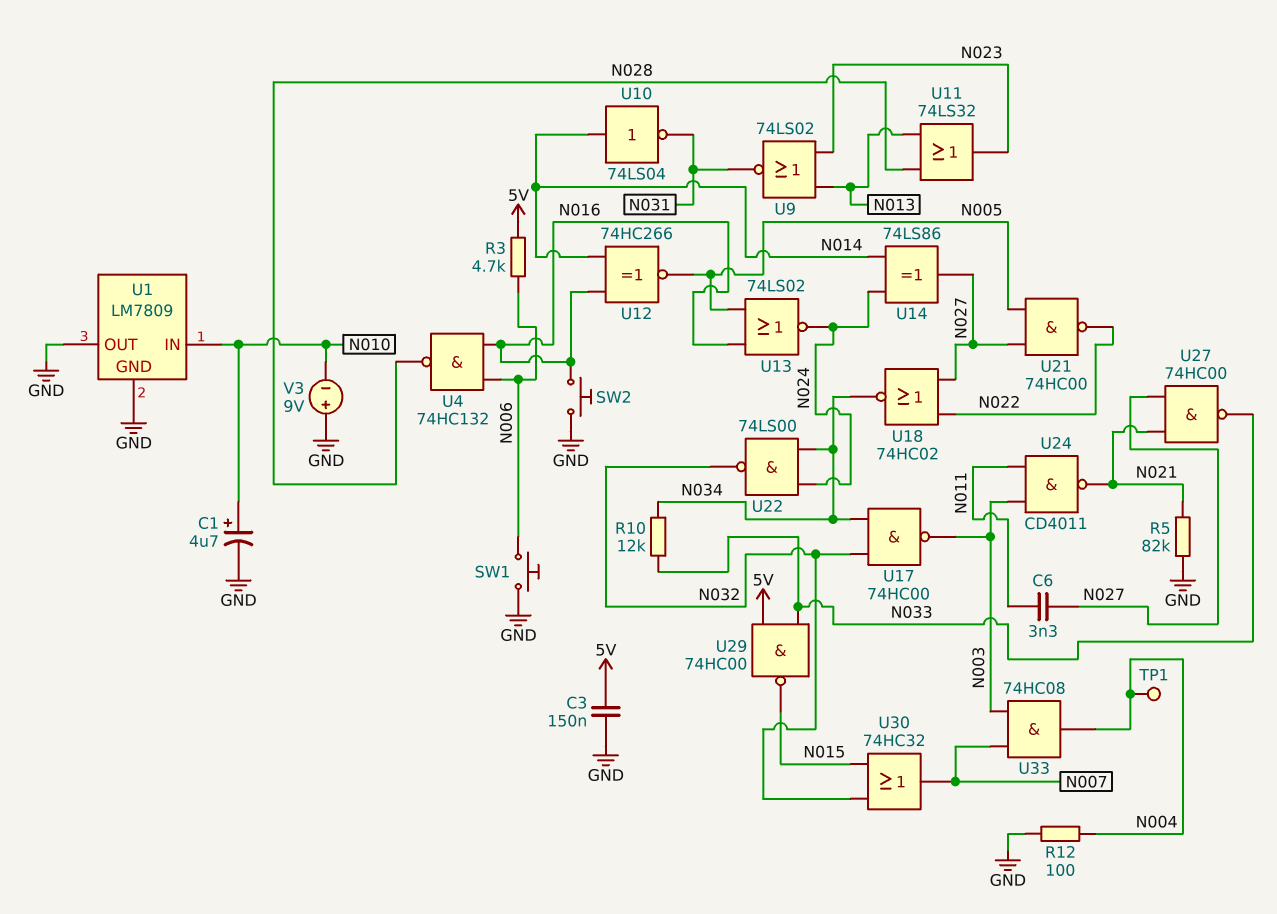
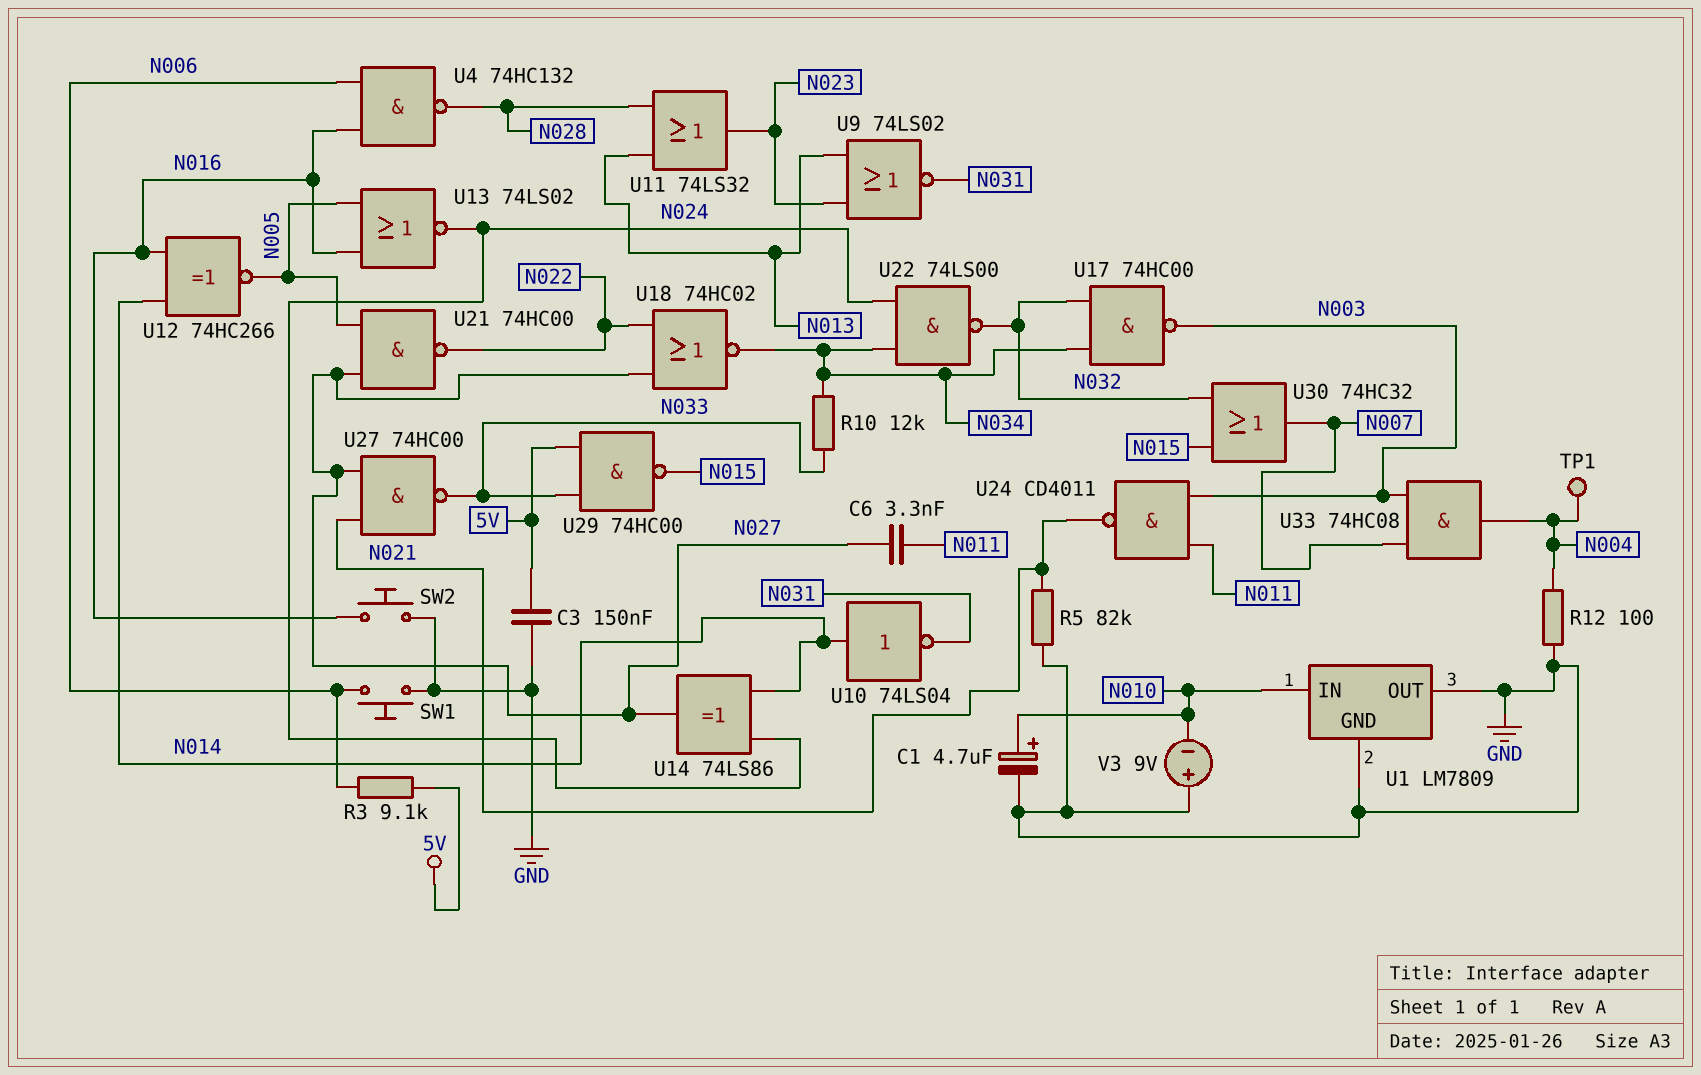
R3: 4.7k (5V, N006) -> 9.1k (5V, N006)

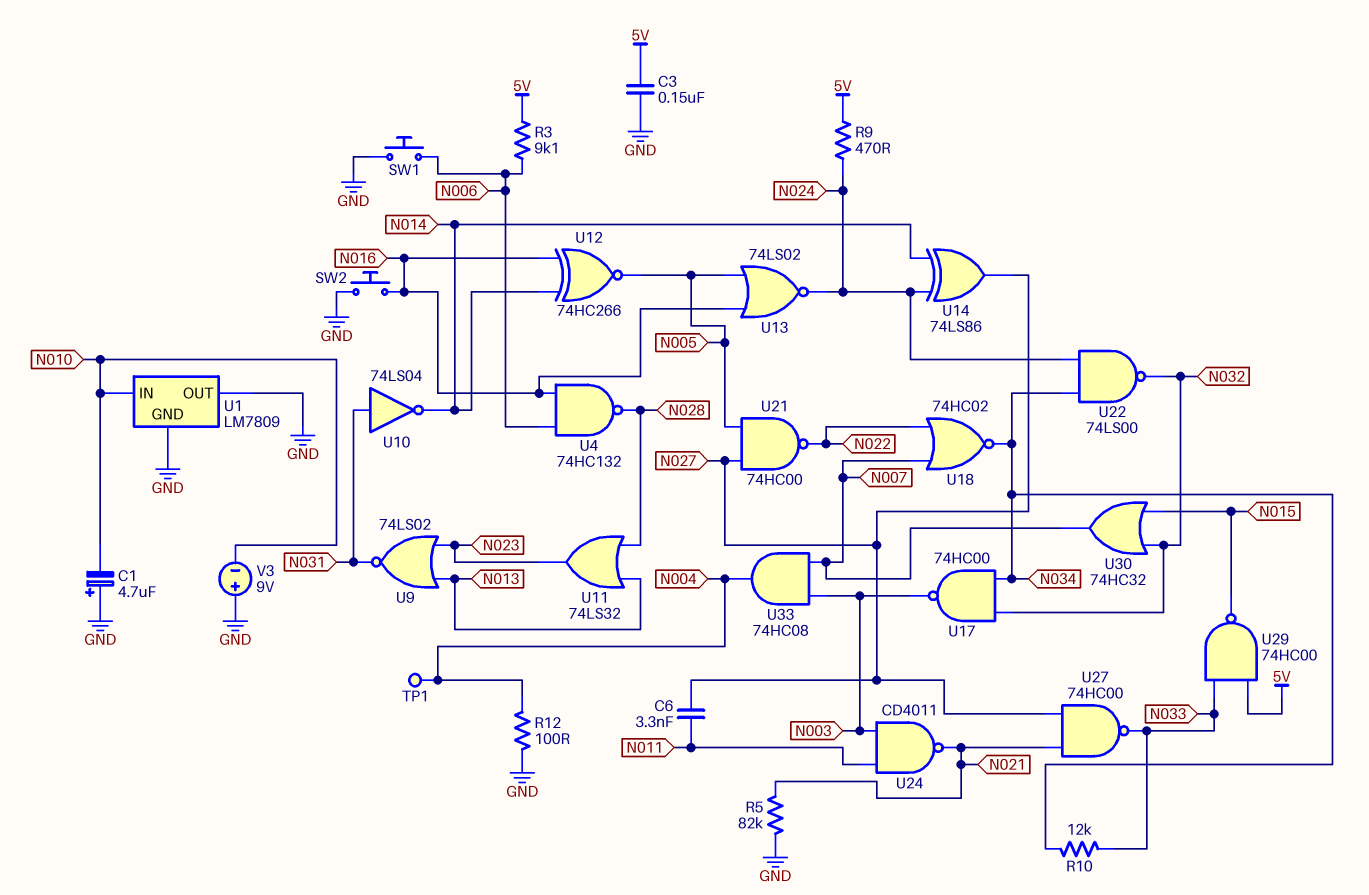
C1: 4.7uF (plus N010, minus GND) -> 4.7uF (plus GND, minus N010)
R9: none -> 470 (5V, N024)
U10: NOT 74LS04 (in N014, out N031) -> NOT 74LS04 (in N031, out N014)
U18: NOR 74HC02 (in N022, in N027, out N034) -> NOR 74HC02 (in N007, in N022, out N034)

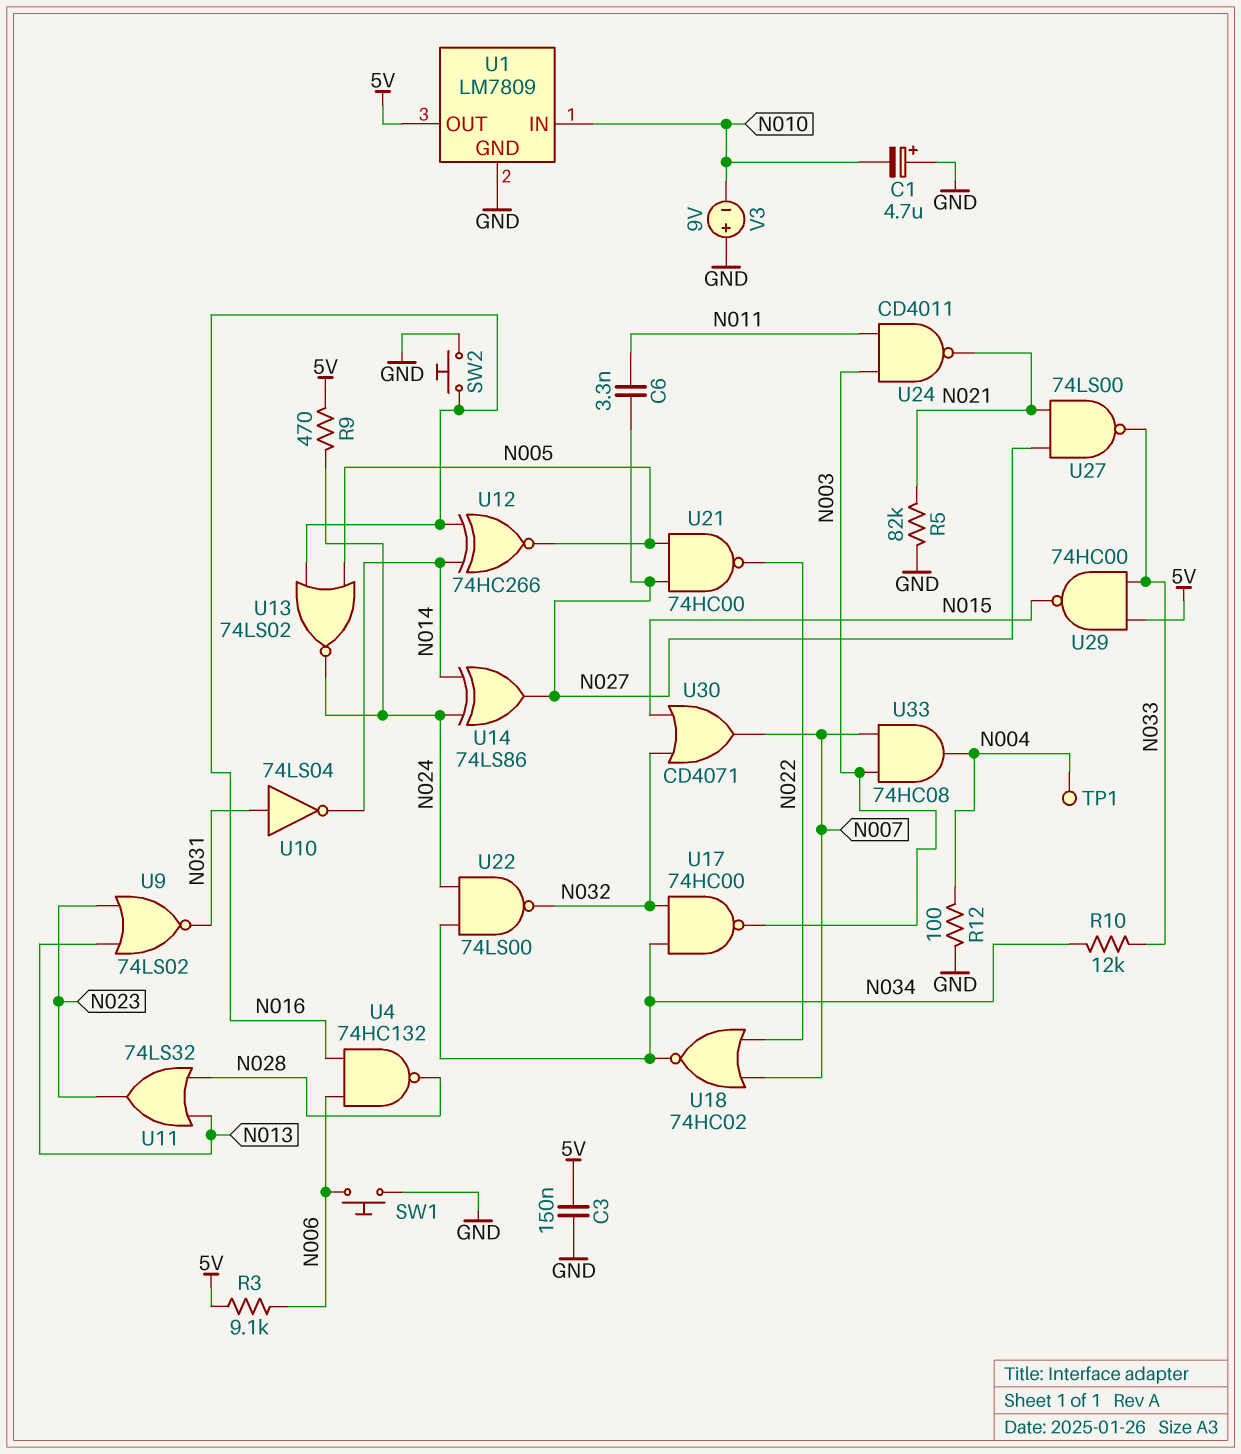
U1 pin OUT: GND -> 5V
U27: NAND 74HC00 (in N021, in N027, out N033) -> NAND 74LS00 (in N021, in N027, out N033)
U30: OR 74HC32 (in N015, in N032, out N007) -> OR CD4071 (in N015, in N032, out N007)

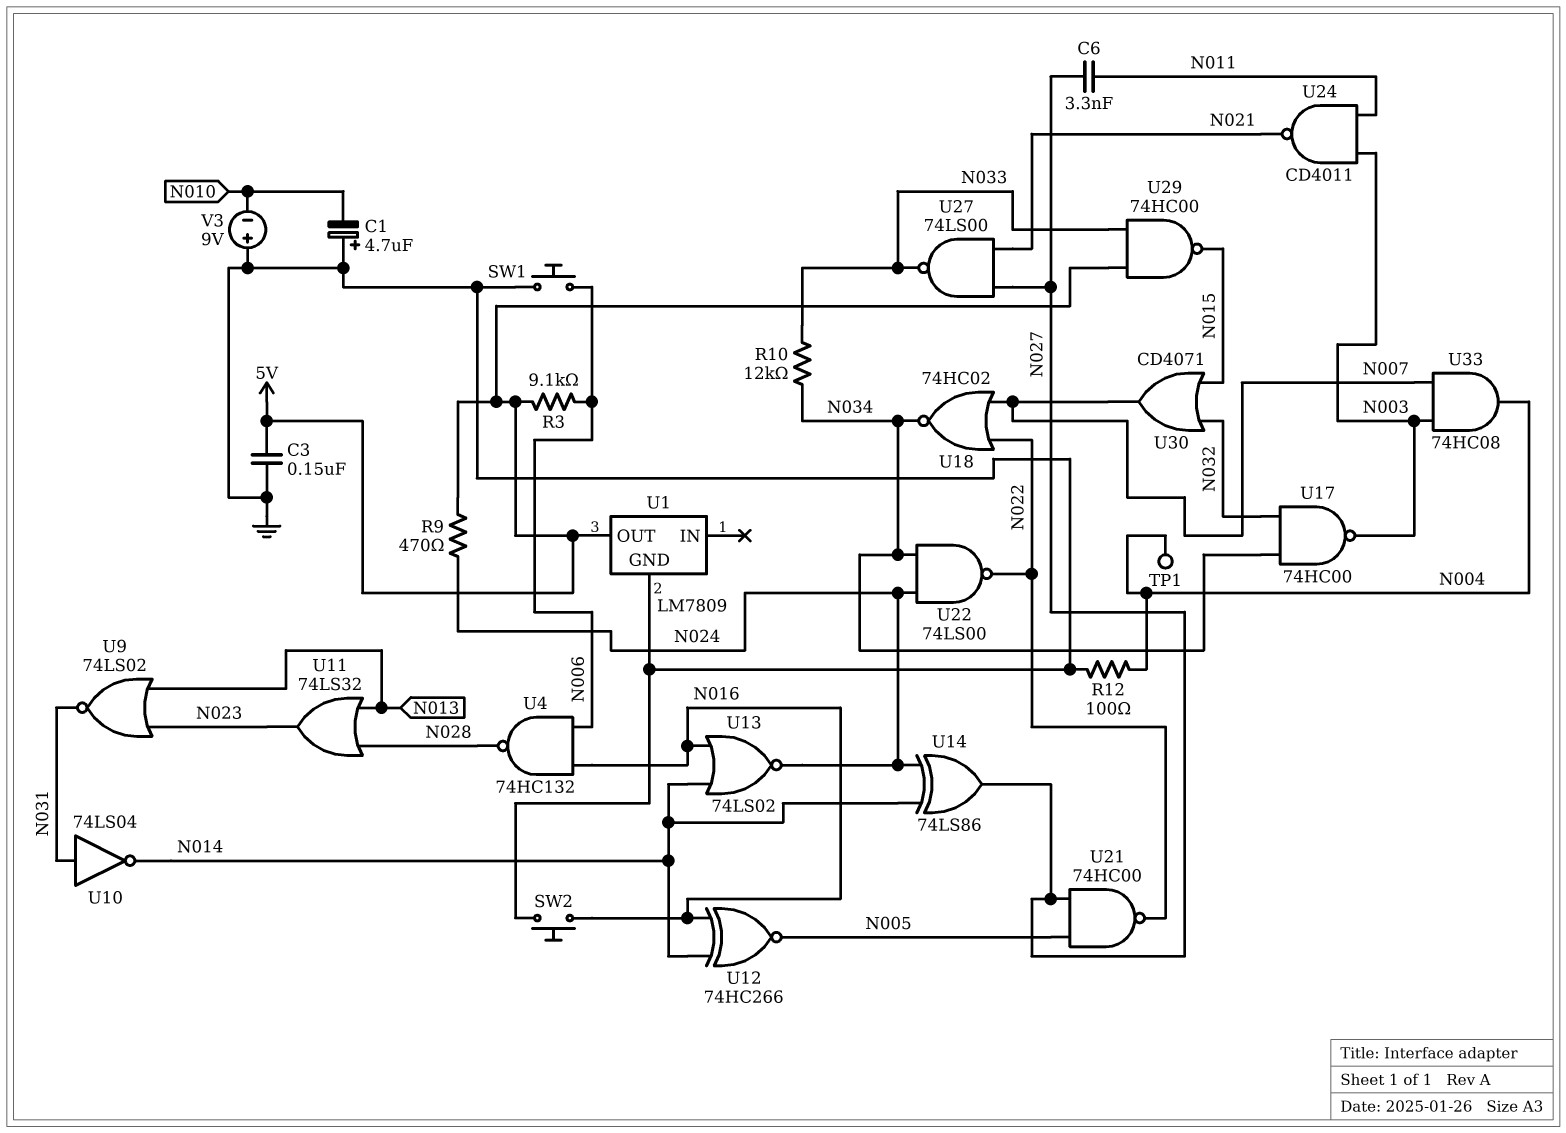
R5: 82k (GND, N021) -> none
U1 pin IN: N010 -> none
U13: NOR 74LS02 (in N005, in N016, out N024) -> NOR 74LS02 (in N014, in N016, out N024)
U22: NAND 74LS00 (in N024, in N034, out N032) -> NAND 74LS00 (in N024, in N034, out N022)

